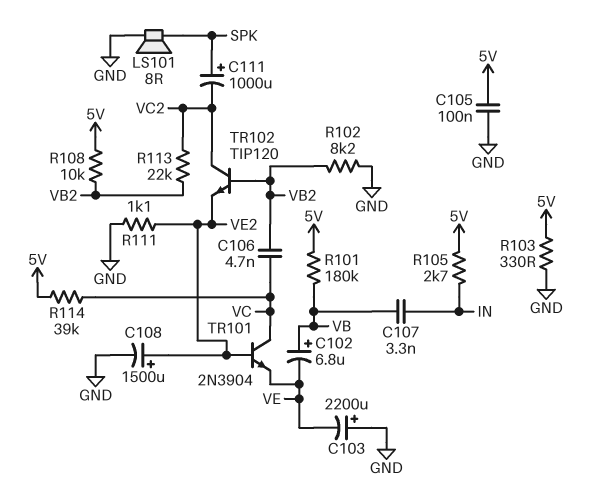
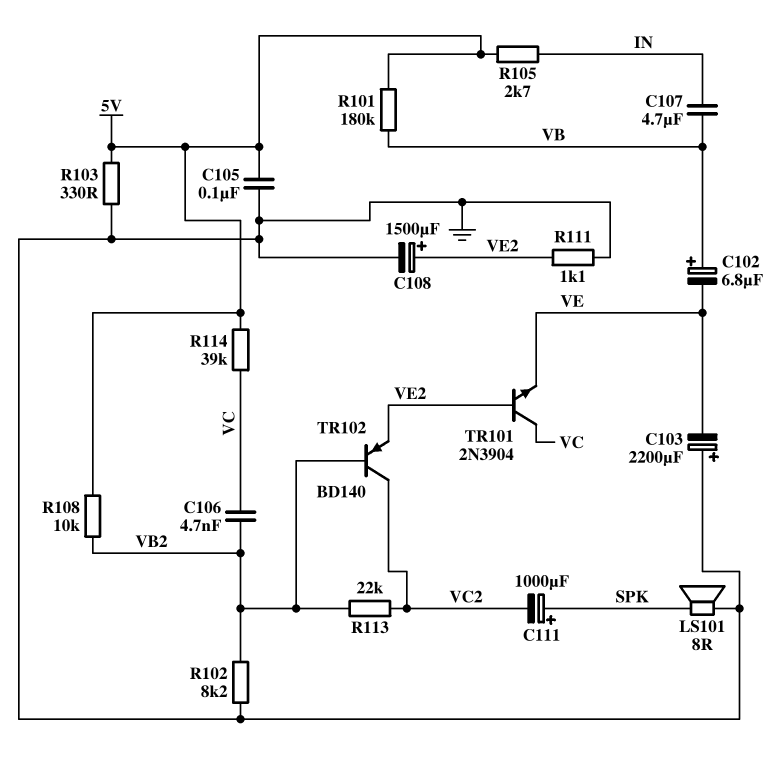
C107: 3.3nF (IN, VB) -> 4.7uF (IN, VB)
TR102: NPN TIP120 (B VB2, C VC2, E VE2) -> PNP BD140 (B VB2, C VC2, E VE2)

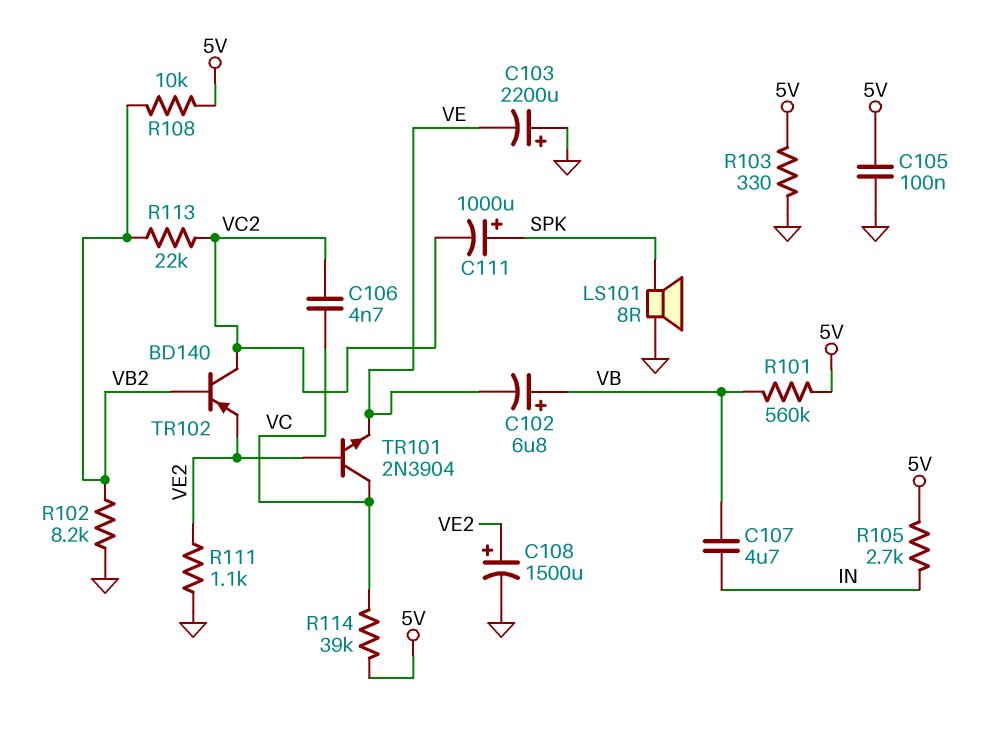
C106: 4.7nF (VB2, VC) -> 4.7nF (VC, VC2)
R101: 180k (5V, VB) -> 560k (5V, VB)

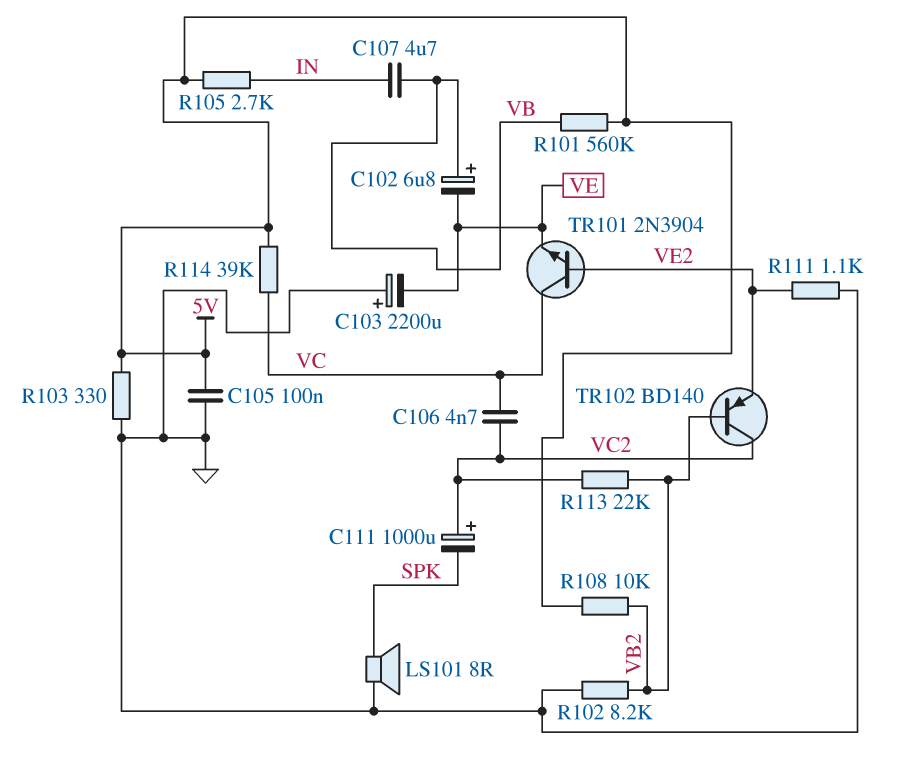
C108: 1500uF (plus VE2, minus GND) -> none
C111: 1000uF (plus SPK, minus VC2) -> 1000uF (plus VC2, minus SPK)

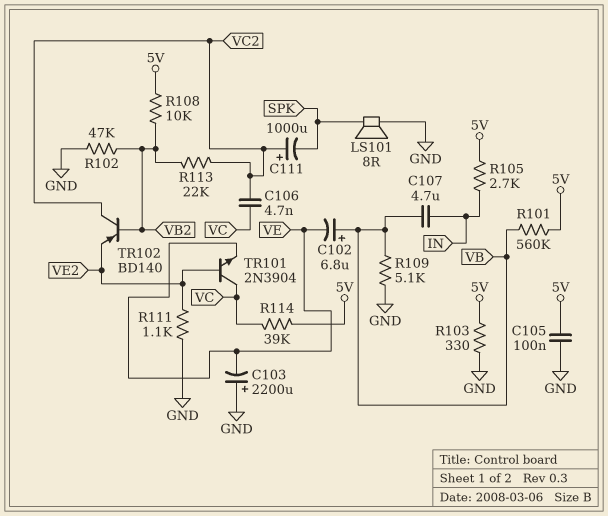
R102: 8.2k (GND, VB2) -> 47k (GND, VB2)
R109: none -> 5.1k (GND, VB)

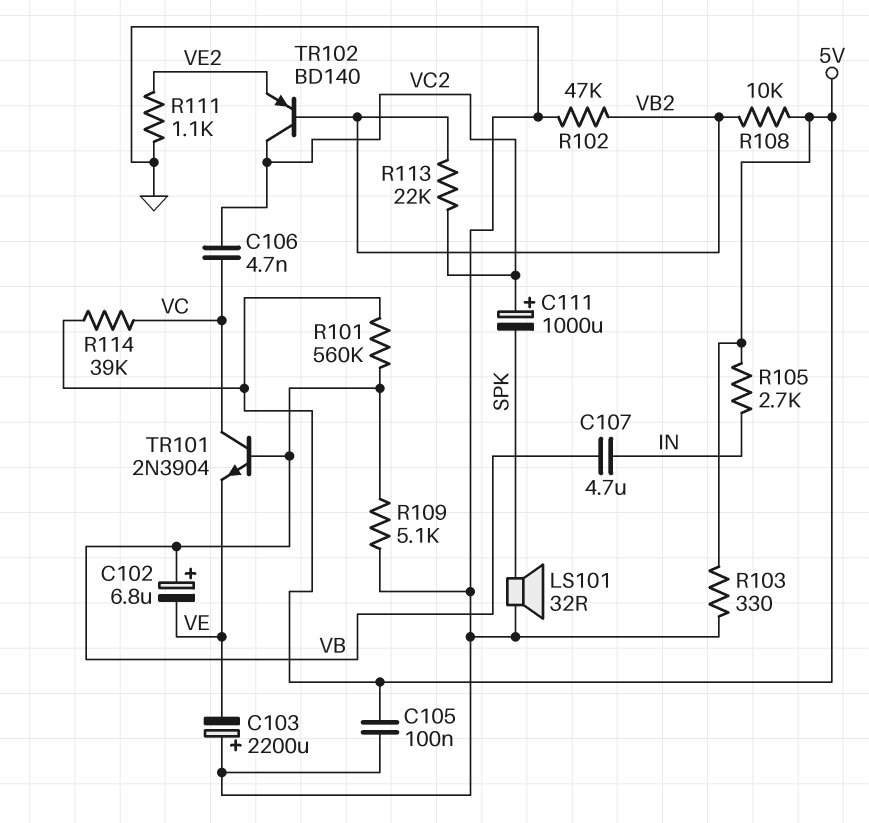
LS101: speaker 8R (GND, SPK) -> speaker 32R (GND, SPK)
TR101: NPN 2N3904 (B VE2, C VC, E VE) -> NPN 2N3904 (B VB, C VC, E VE)

